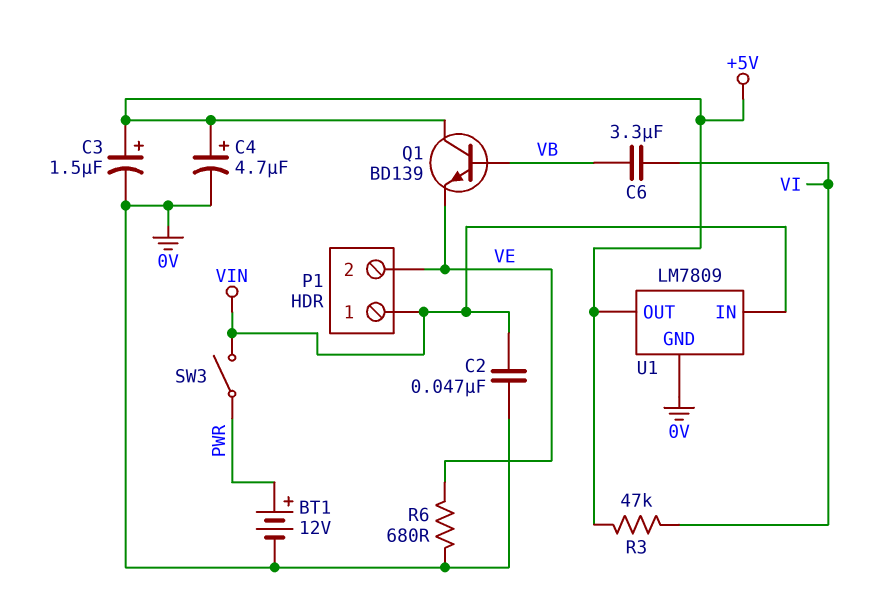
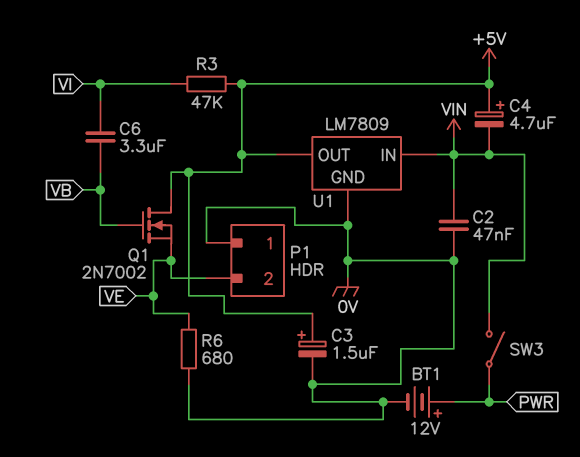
C4: 4.7uF (plus +5V, minus 0V) -> 4.7uF (plus +5V, minus VIN)
P1 pin 1: VIN -> 0V
Q1: NPN BD139 (B VB, C +5V, E VE) -> NMOS 2N7002 (G VB, D +5V, S VE)

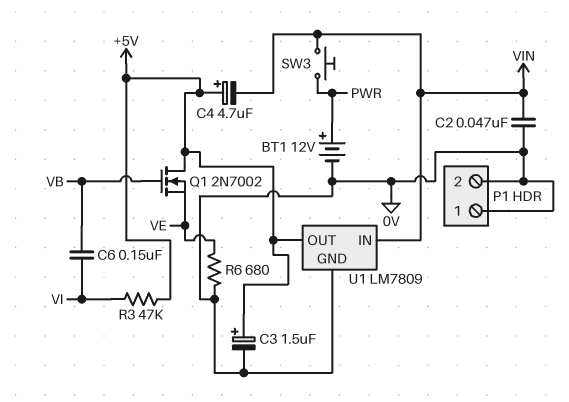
C6: 3.3uF (VB, VI) -> 150nF (VB, VI)
P1 pin 2: VE -> 0V
SW3: switch (PWR, VIN) -> button (PWR, VIN)

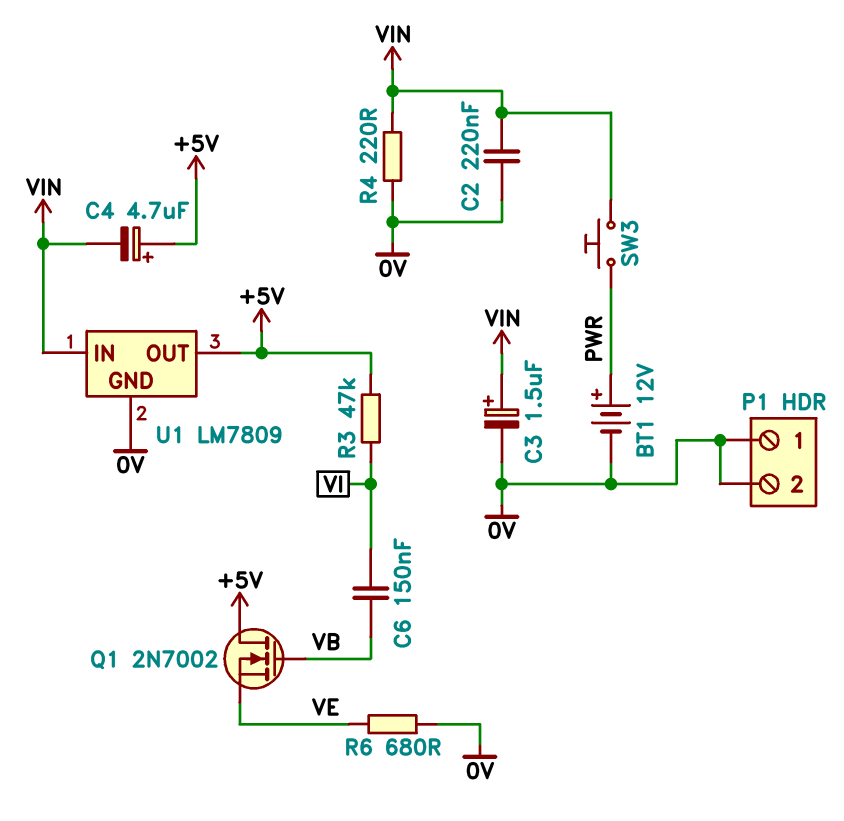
C2: 47nF (0V, VIN) -> 220nF (0V, VIN)
C3: 1.5uF (plus +5V, minus 0V) -> 1.5uF (plus VIN, minus 0V)
R4: none -> 220 (0V, VIN)

